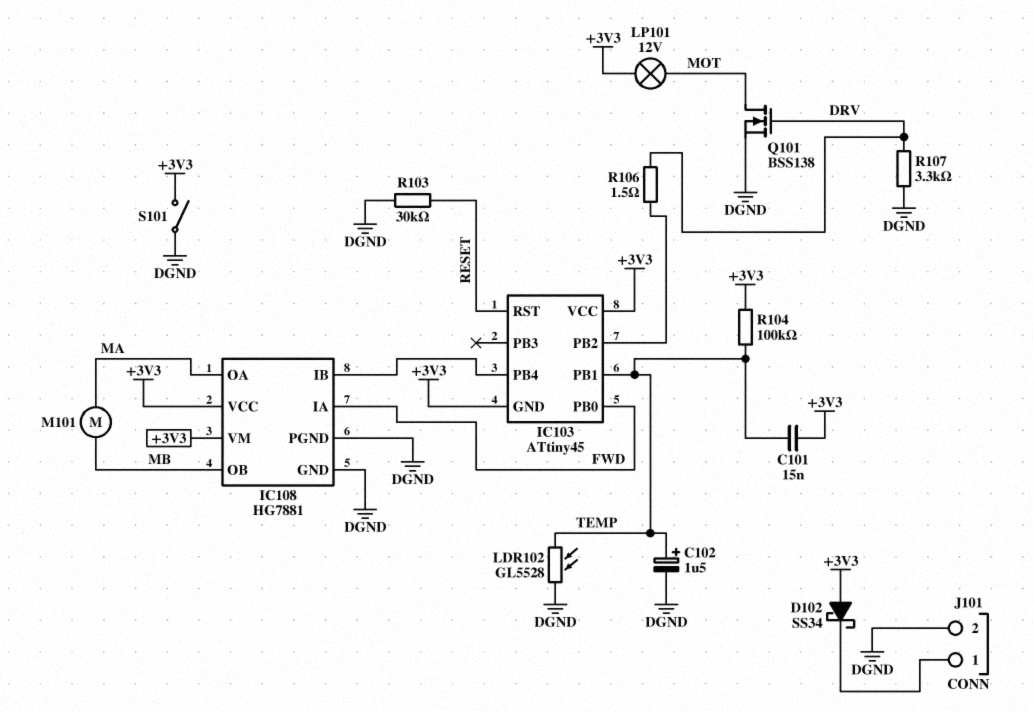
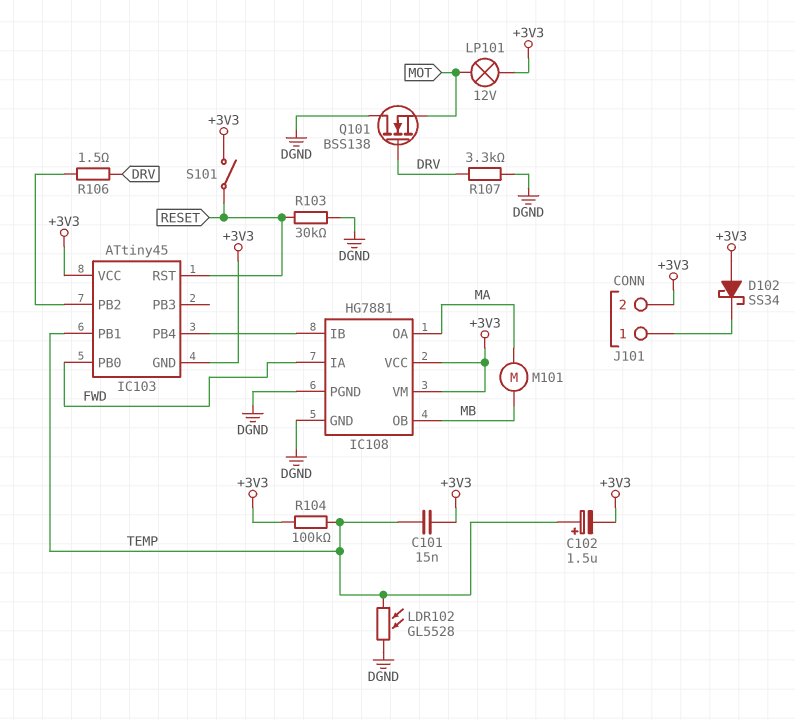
C102: 1.5uF (plus TEMP, minus DGND) -> 1.5uF (plus TEMP, minus +3V3)
J101 pin 2: DGND -> +3V3
Q101: NMOS BSS138 (G DRV, D MOT, S DGND) -> NMOS BSS138 (G DRV, D DGND, S MOT)
S101: switch (+3V3, DGND) -> switch (+3V3, RESET)

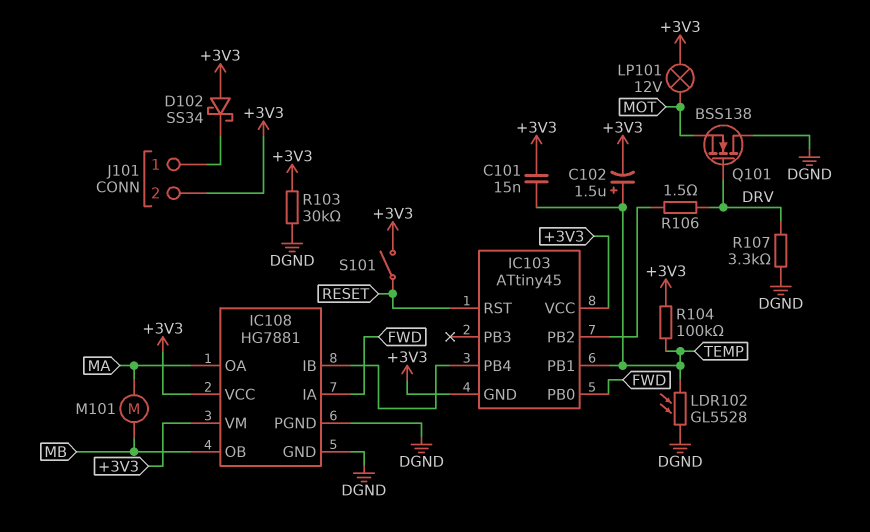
R103: 30k (DGND, RESET) -> 30k (+3V3, DGND)

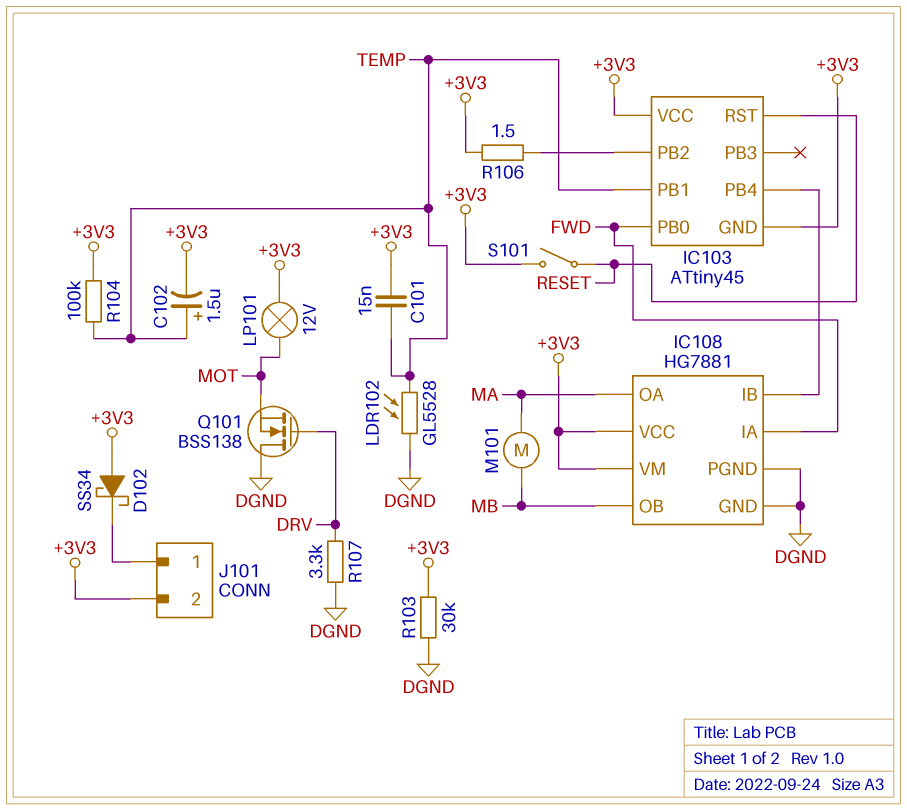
R106: 1.5 (DRV, IC103/PB2) -> 1.5 (+3V3, IC103/PB2)

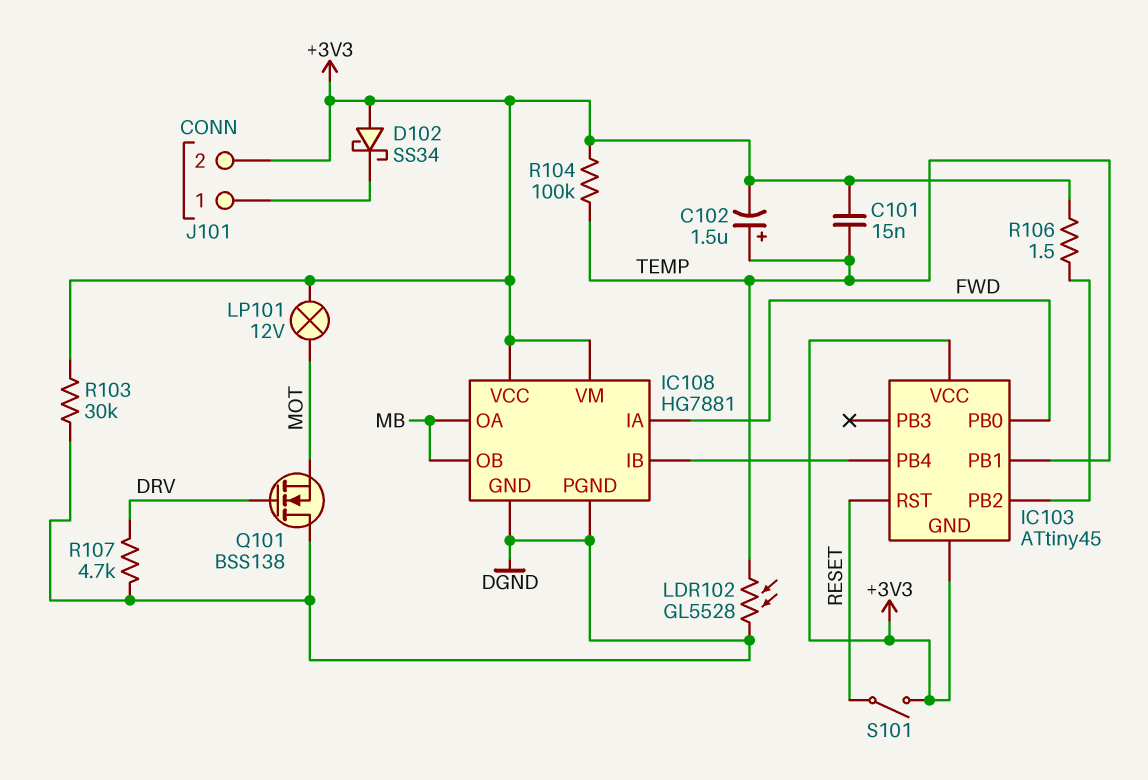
IC108 pin OA: MA -> MB
M101: motor (MA, MB) -> none
R107: 3.3k (DGND, DRV) -> 4.7k (DGND, DRV)

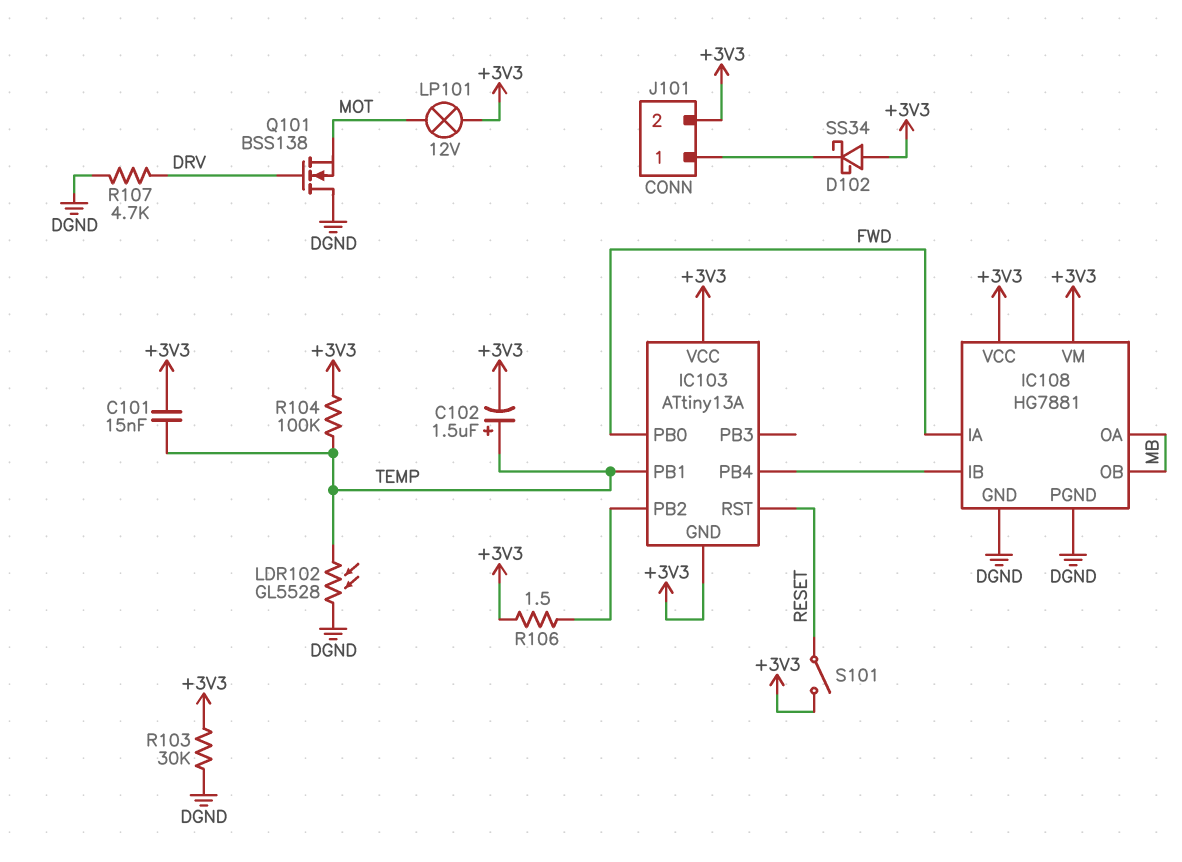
IC103: ATtiny45 -> ATtiny13A

